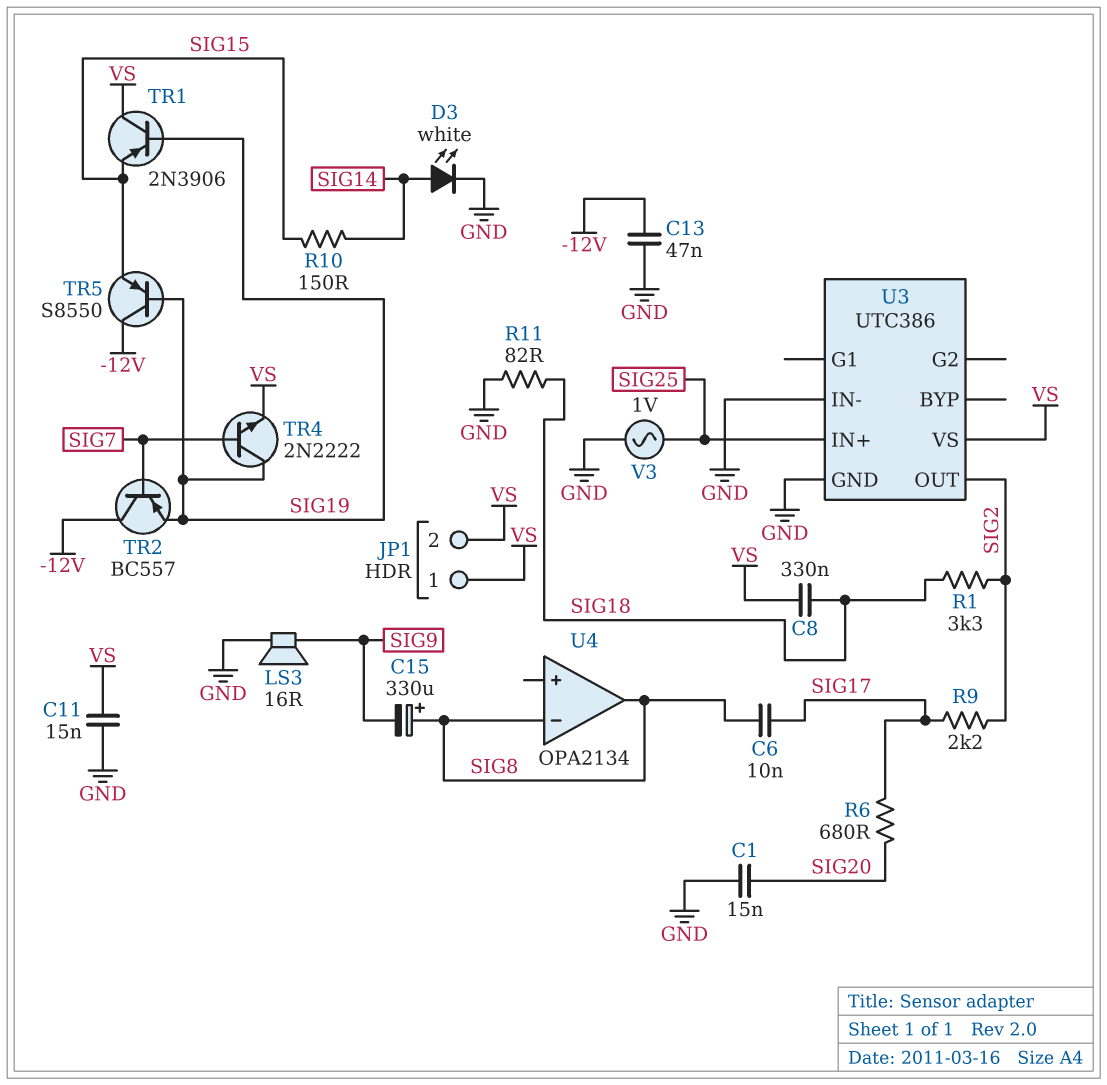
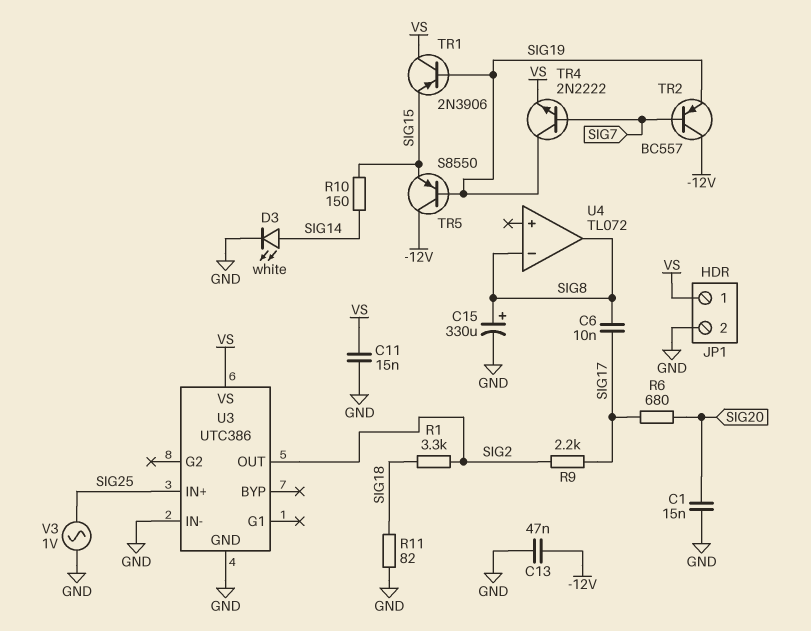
C8: 330nF (SIG18, VS) -> none
C15: 330uF (plus SIG8, minus SIG9) -> 330uF (plus SIG8, minus GND)
JP1 pin 2: VS -> GND
LS3: speaker 16R (GND, SIG9) -> none
U4: OPA2134 -> TL072

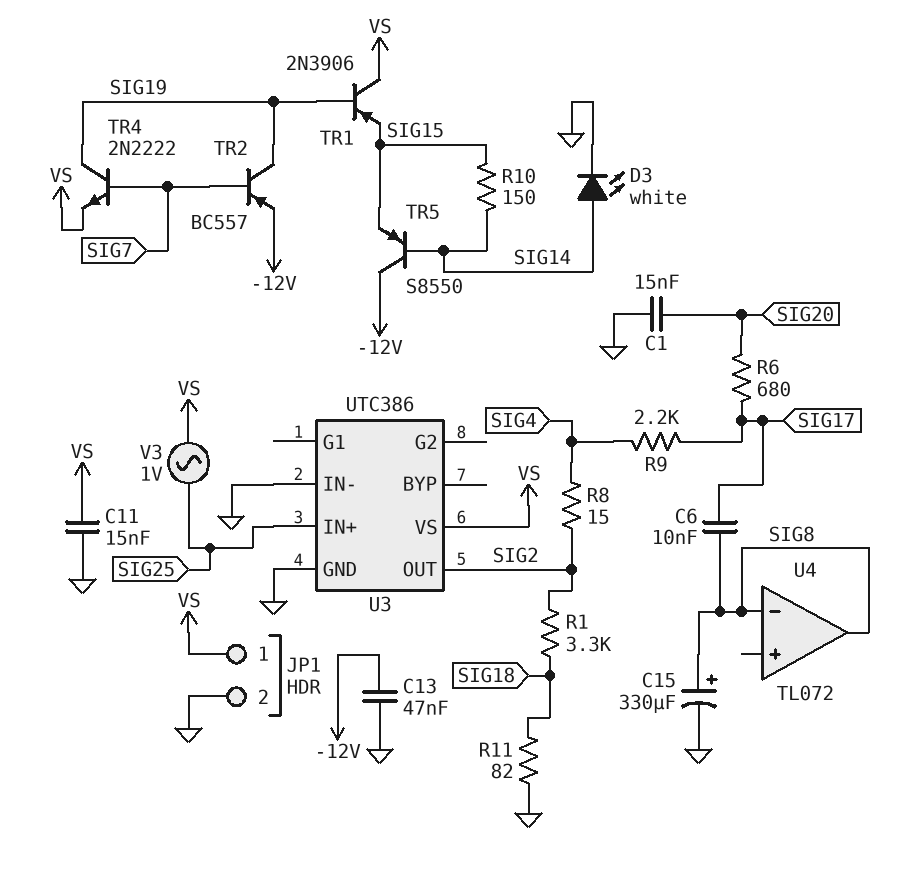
R8: none -> 15 (SIG2, SIG4)
R9: 2.2k (SIG2, SIG17) -> 2.2k (SIG4, SIG17)
TR2: PNP BC557 (B SIG7, C -12V, E SIG19) -> PNP BC557 (B SIG7, C SIG19, E -12V)
TR5: PNP S8550 (B SIG19, C -12V, E SIG15) -> PNP S8550 (B SIG14, C -12V, E SIG15)
V3: AC 1V (GND, SIG25) -> AC 1V (SIG25, VS)

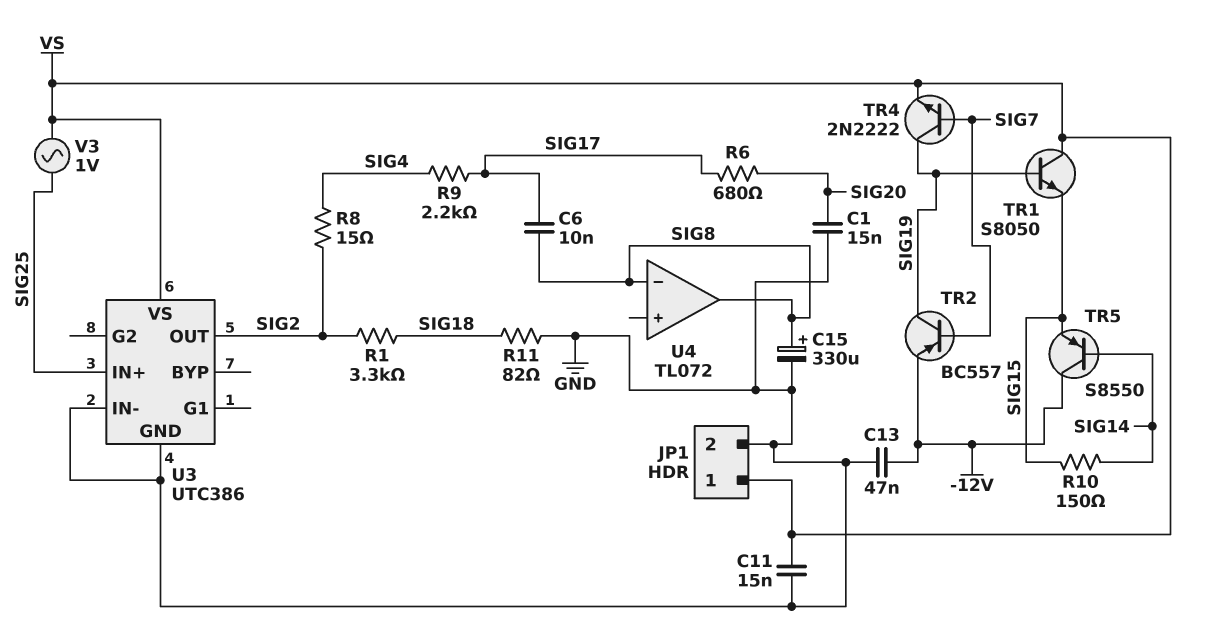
D3: LED white (A SIG14, K GND) -> none
TR1: PNP 2N3906 (B SIG19, C VS, E SIG15) -> NPN S8050 (B SIG19, C VS, E SIG15)

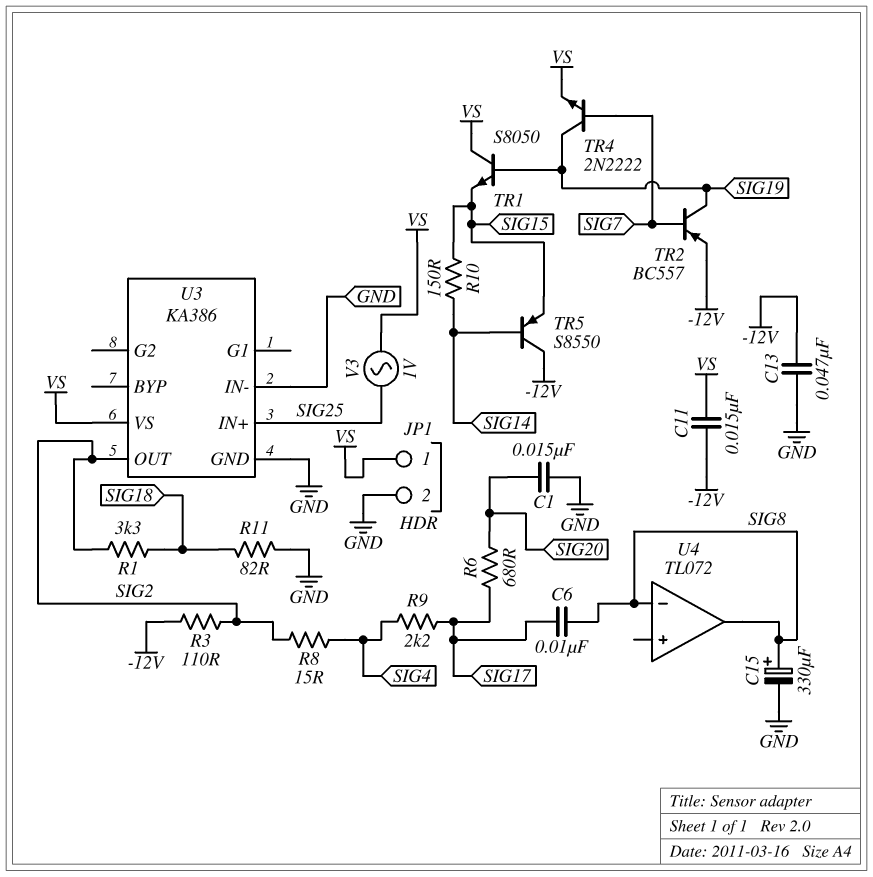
C11: 15nF (GND, VS) -> 15nF (-12V, VS)
R3: none -> 110 (-12V, SIG2)
U3: UTC386 -> KA386

